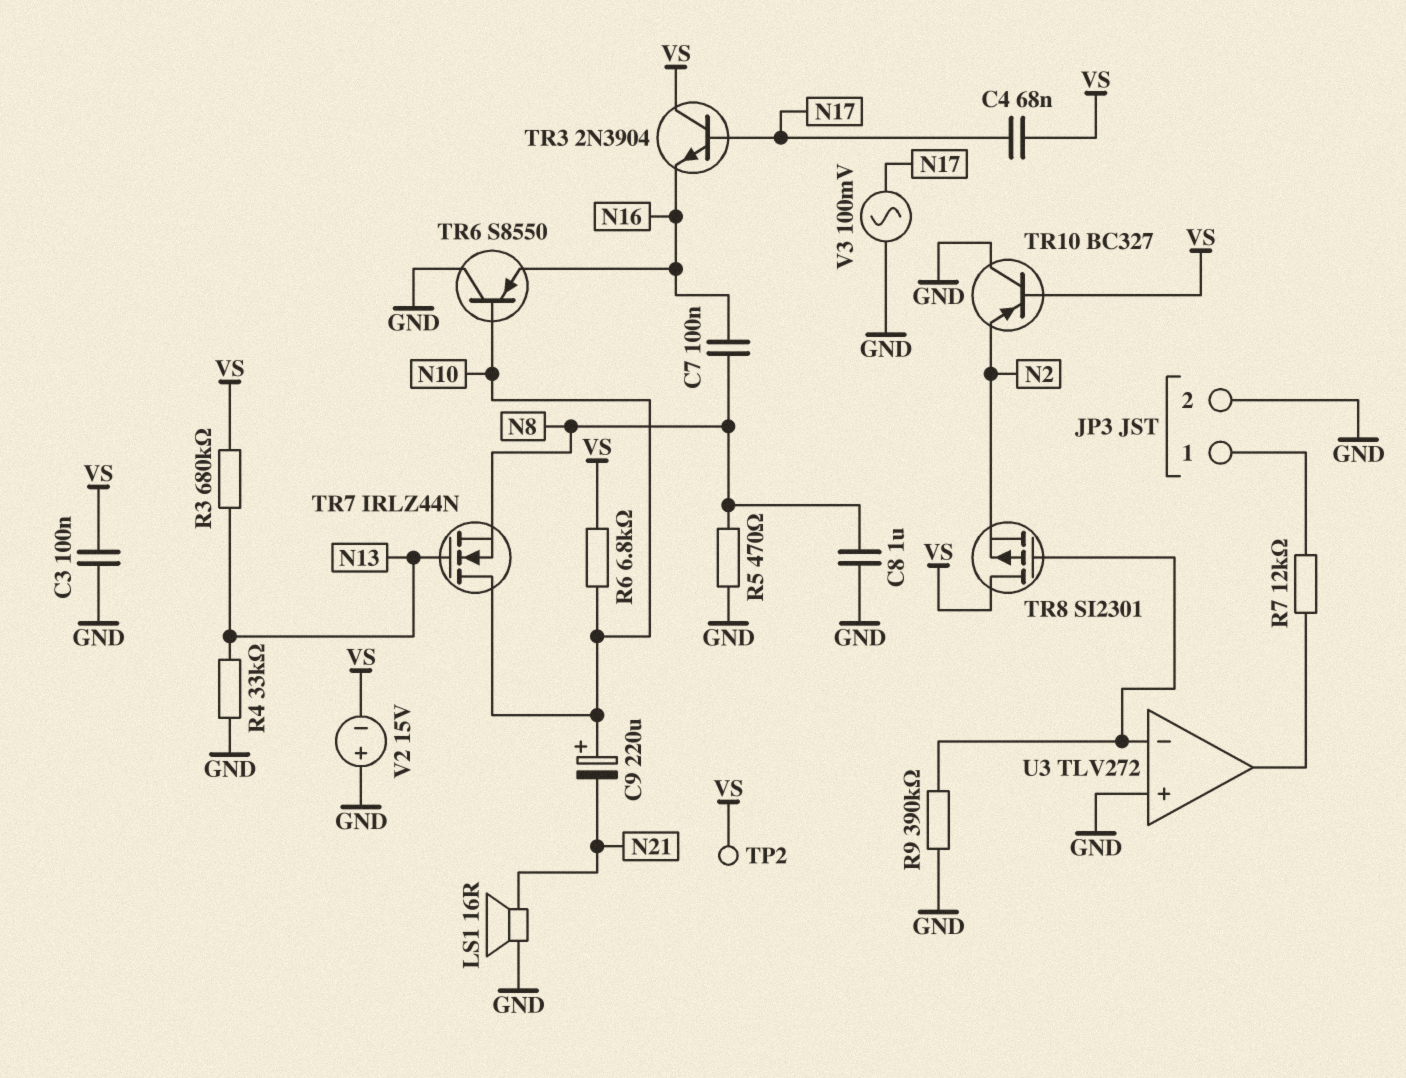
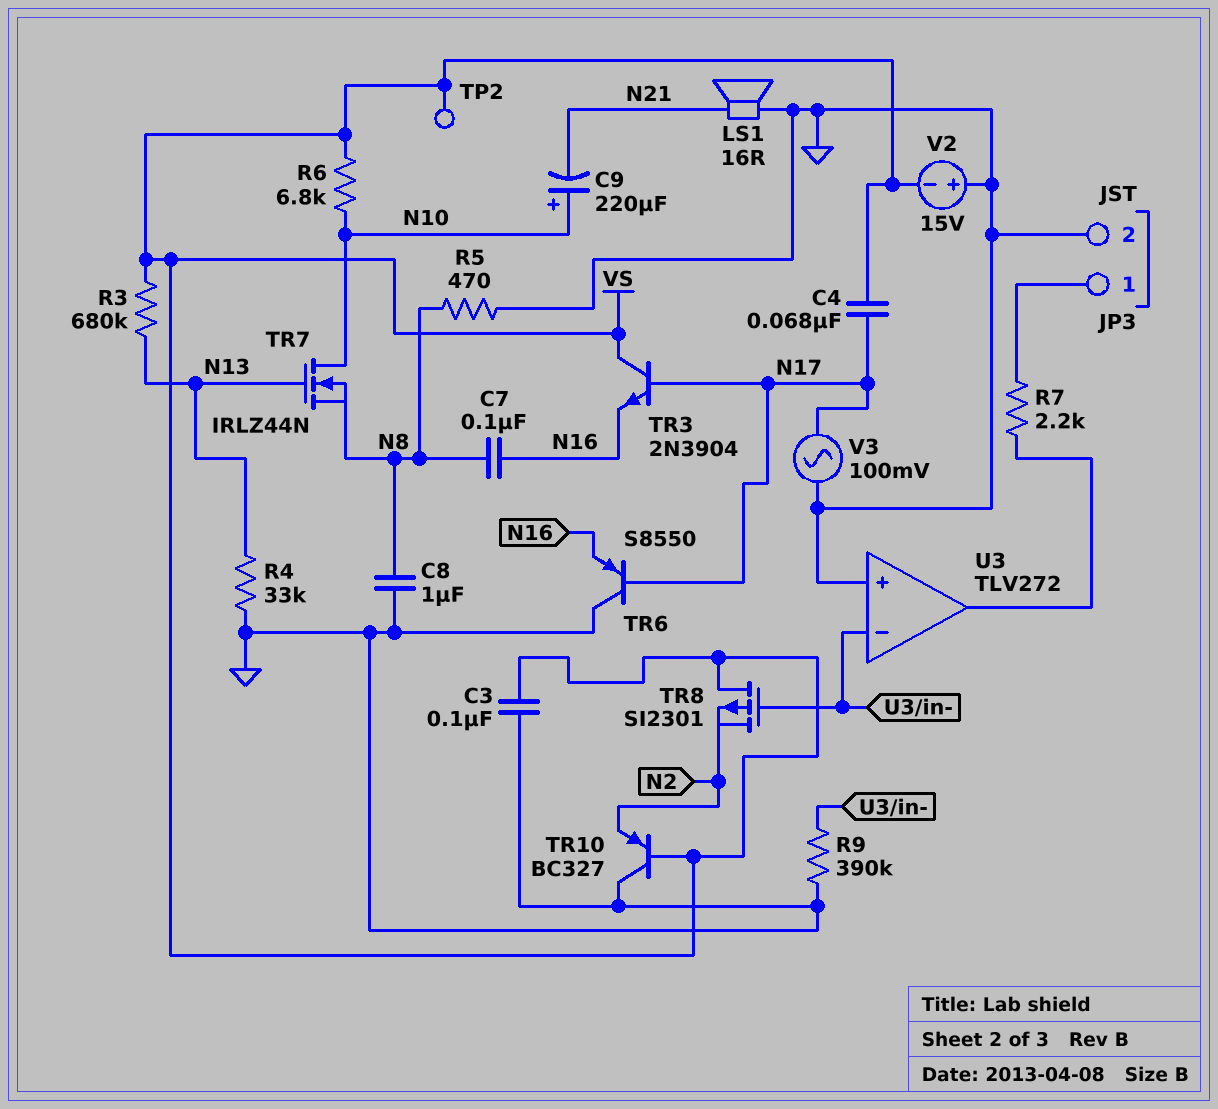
R7: 12k (JP3/1, U3/out) -> 2.2k (JP3/1, U3/out)
TR6: PNP S8550 (B N10, C GND, E N16) -> PNP S8550 (B N17, C GND, E N16)

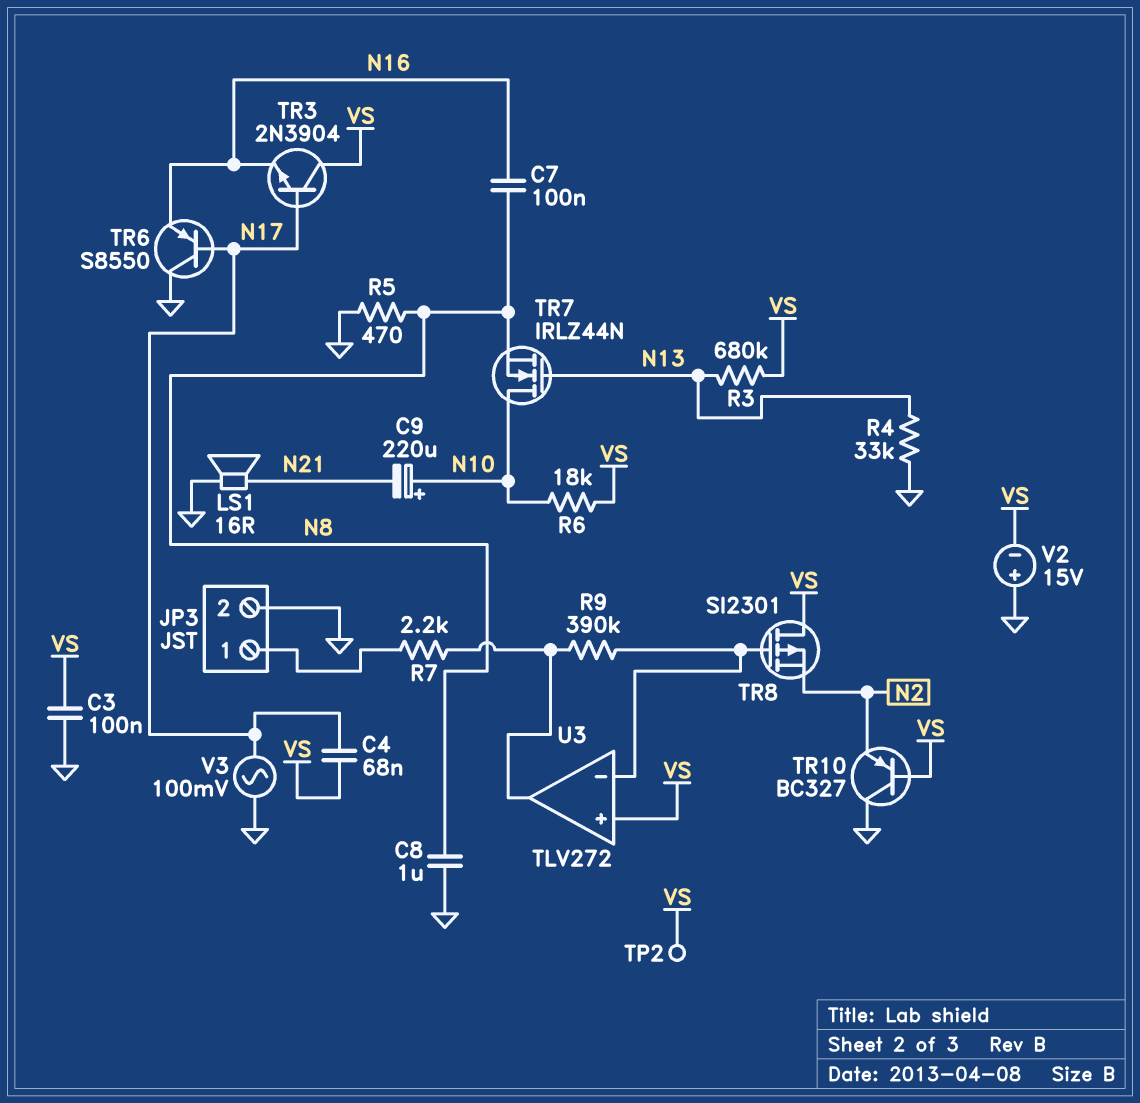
R6: 6.8k (N10, VS) -> 18k (N10, VS)
R9: 390k (GND, U3/in-) -> 390k (U3/in-, U3/out)
U3 pin in+: GND -> VS

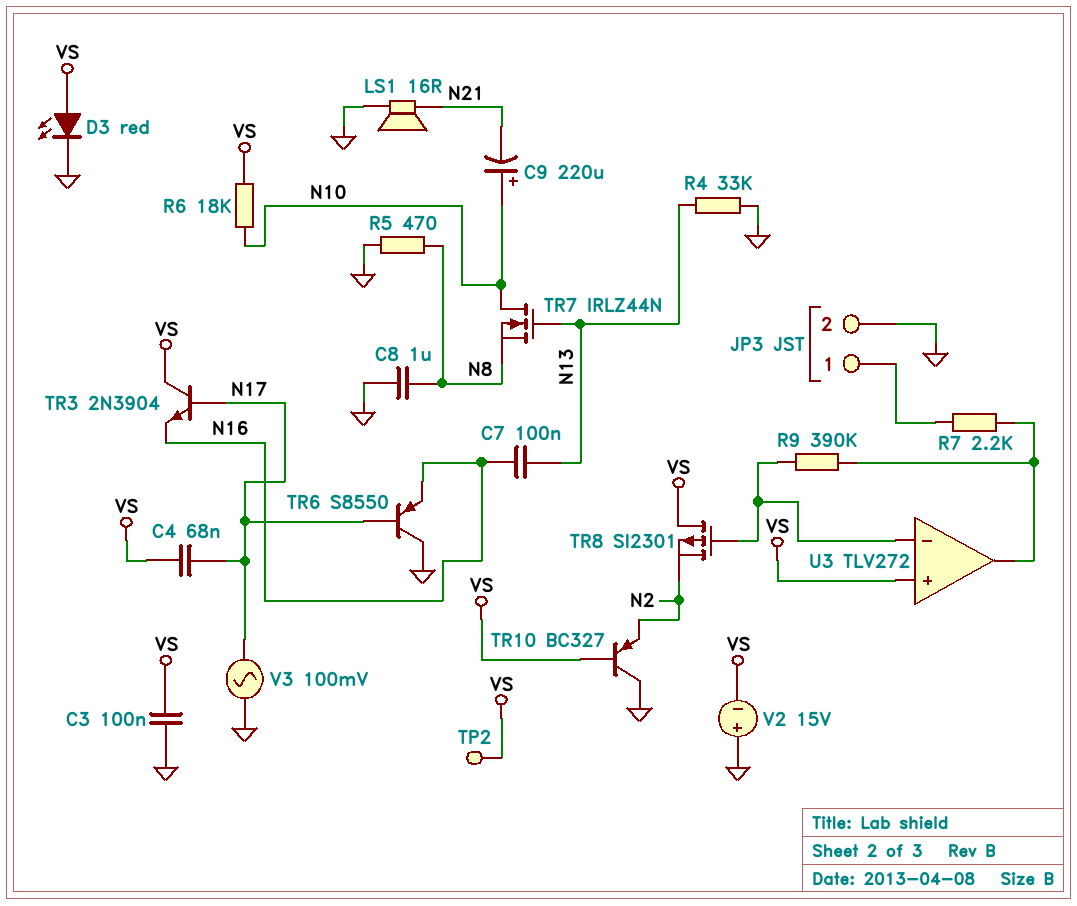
C7: 100nF (N8, N16) -> 100nF (N13, N16)
D3: none -> LED red (A VS, K GND)
R3: 680k (N13, VS) -> none

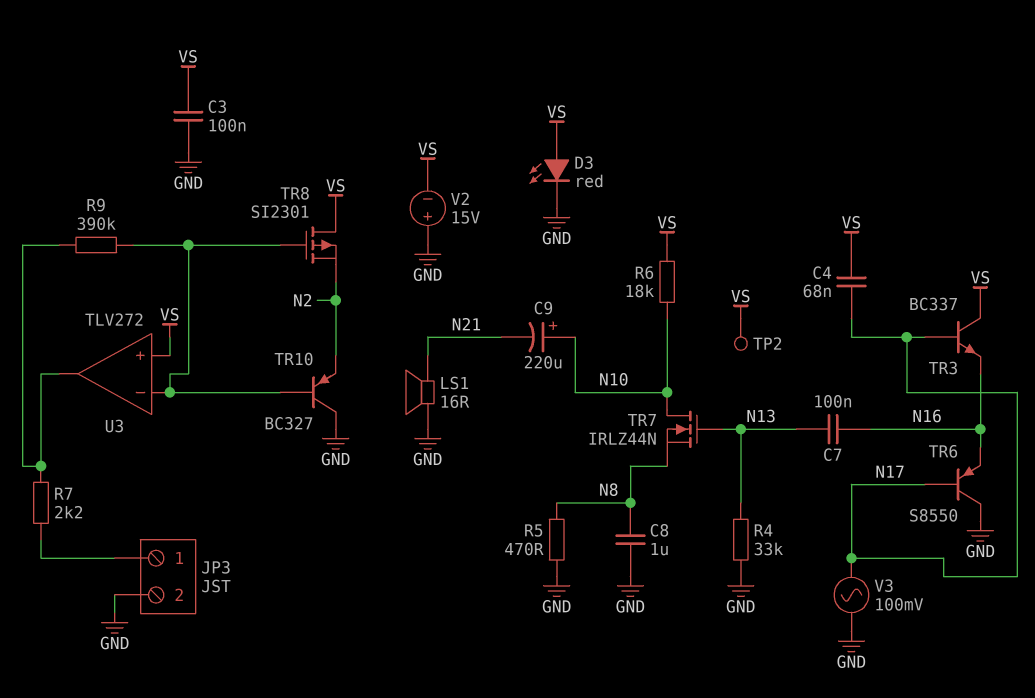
TR3: NPN 2N3904 (B N17, C VS, E N16) -> NPN BC337 (B N17, C VS, E N16)
TR10: PNP BC327 (B VS, C GND, E N2) -> PNP BC327 (B U3/in-, C GND, E N2)

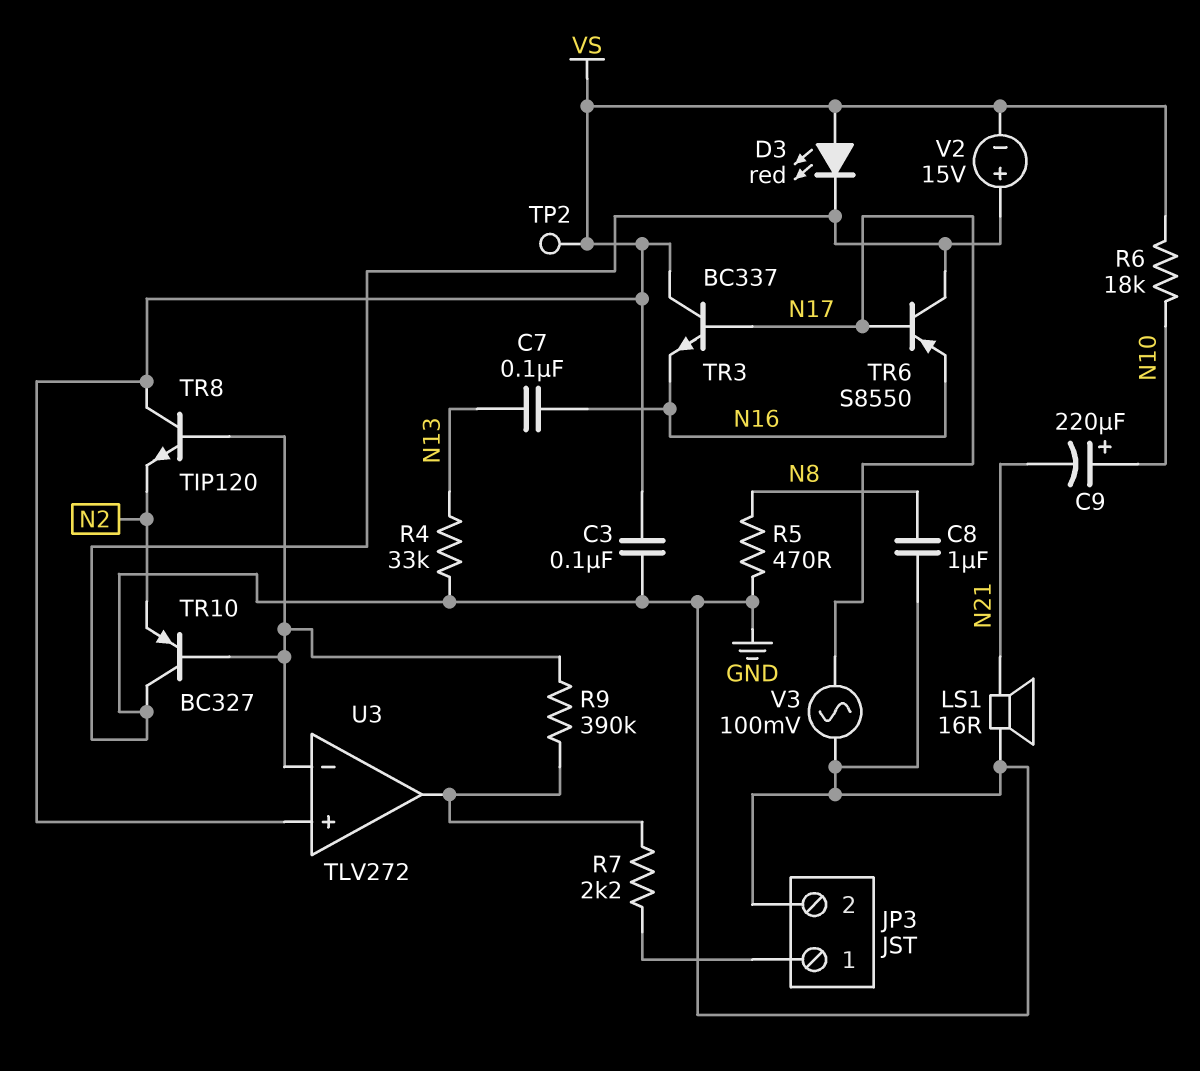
C4: 68nF (N17, VS) -> none
TR7: NMOS IRLZ44N (G N13, D N10, S N8) -> none
TR8: PMOS SI2301 (G U3/in-, D VS, S N2) -> NPN TIP120 (B U3/in-, C VS, E N2)

